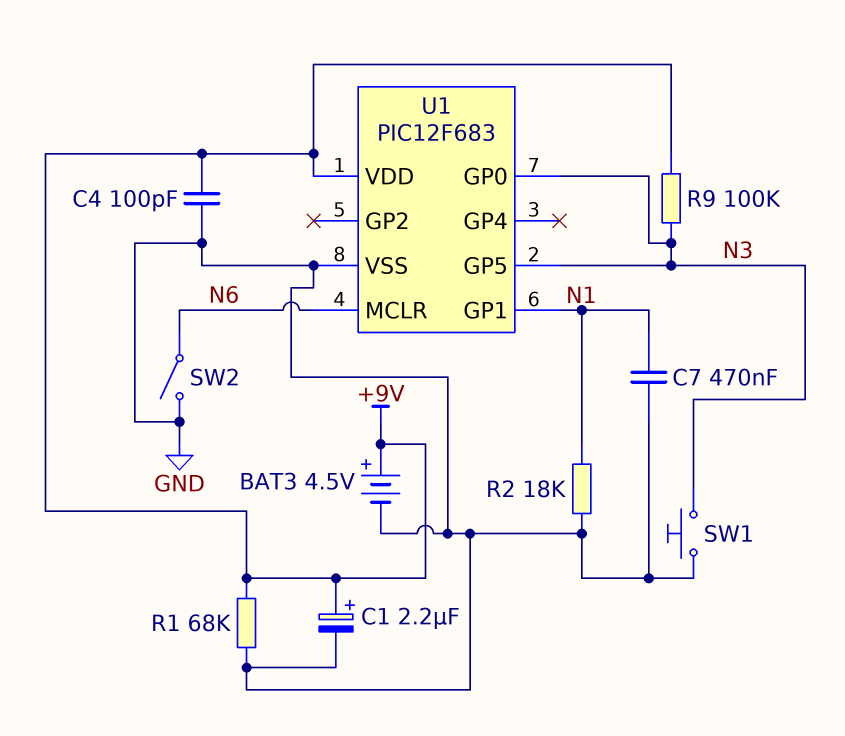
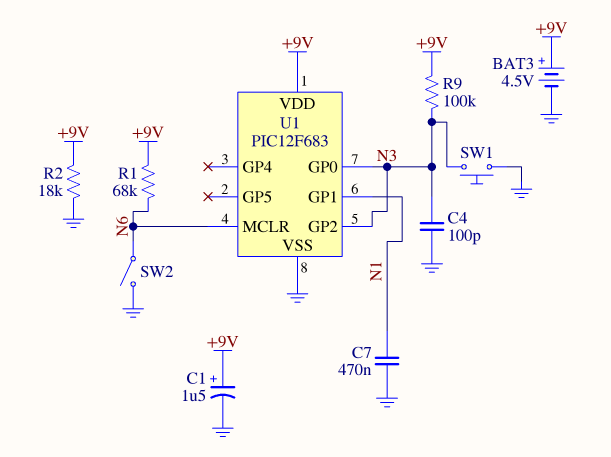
C1: 2.2uF (plus +9V, minus GND) -> 1.5uF (plus +9V, minus GND)
C4: 100pF (+9V, GND) -> 100pF (GND, N3)
R1: 68k (+9V, GND) -> 68k (+9V, N6)
R2: 18k (GND, N1) -> 18k (+9V, GND)
U1 pin GP2: none -> N3
U1 pin GP5: N3 -> none

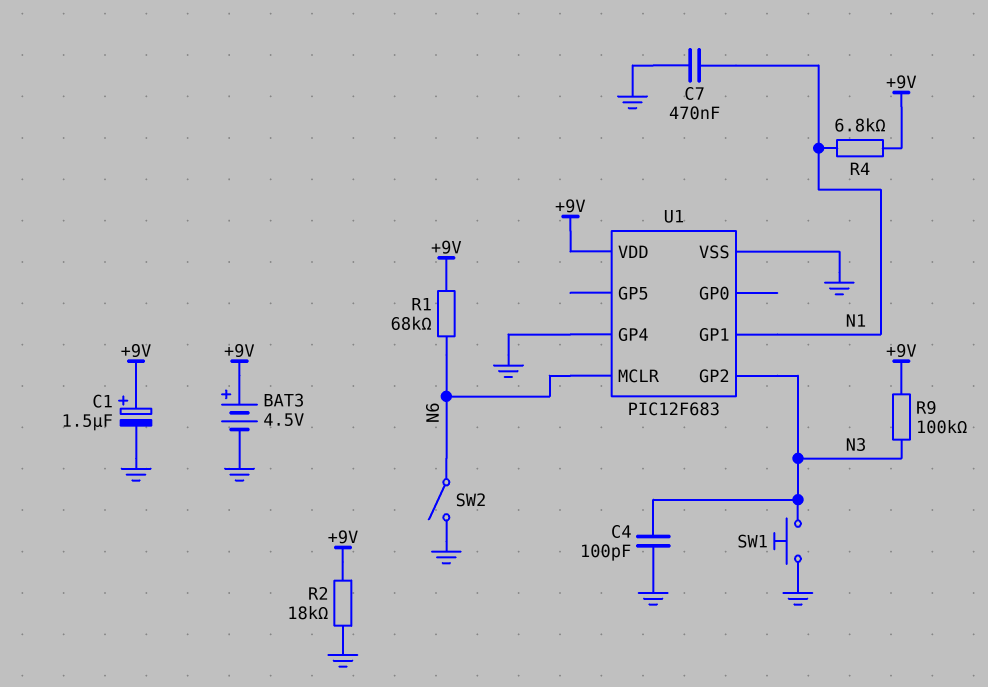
R4: none -> 6.8k (+9V, N1)
U1 pin GP0: N3 -> none
U1 pin GP4: none -> GND

